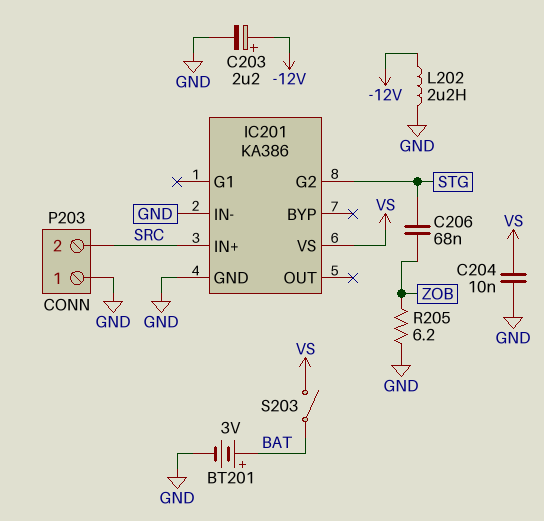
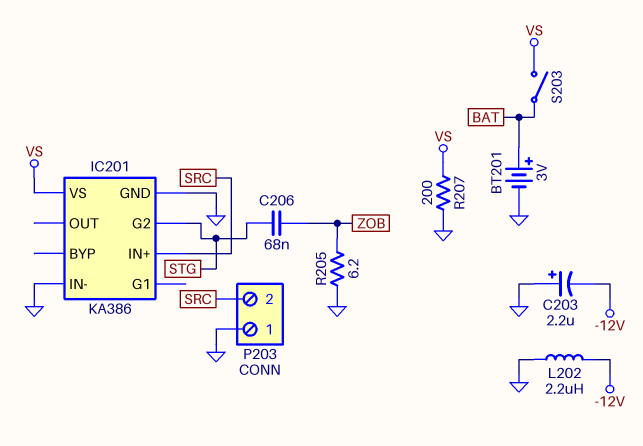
C203: 2.2uF (plus -12V, minus GND) -> 2.2uF (plus GND, minus -12V)
C204: 10nF (GND, VS) -> none
R207: none -> 200 (GND, VS)

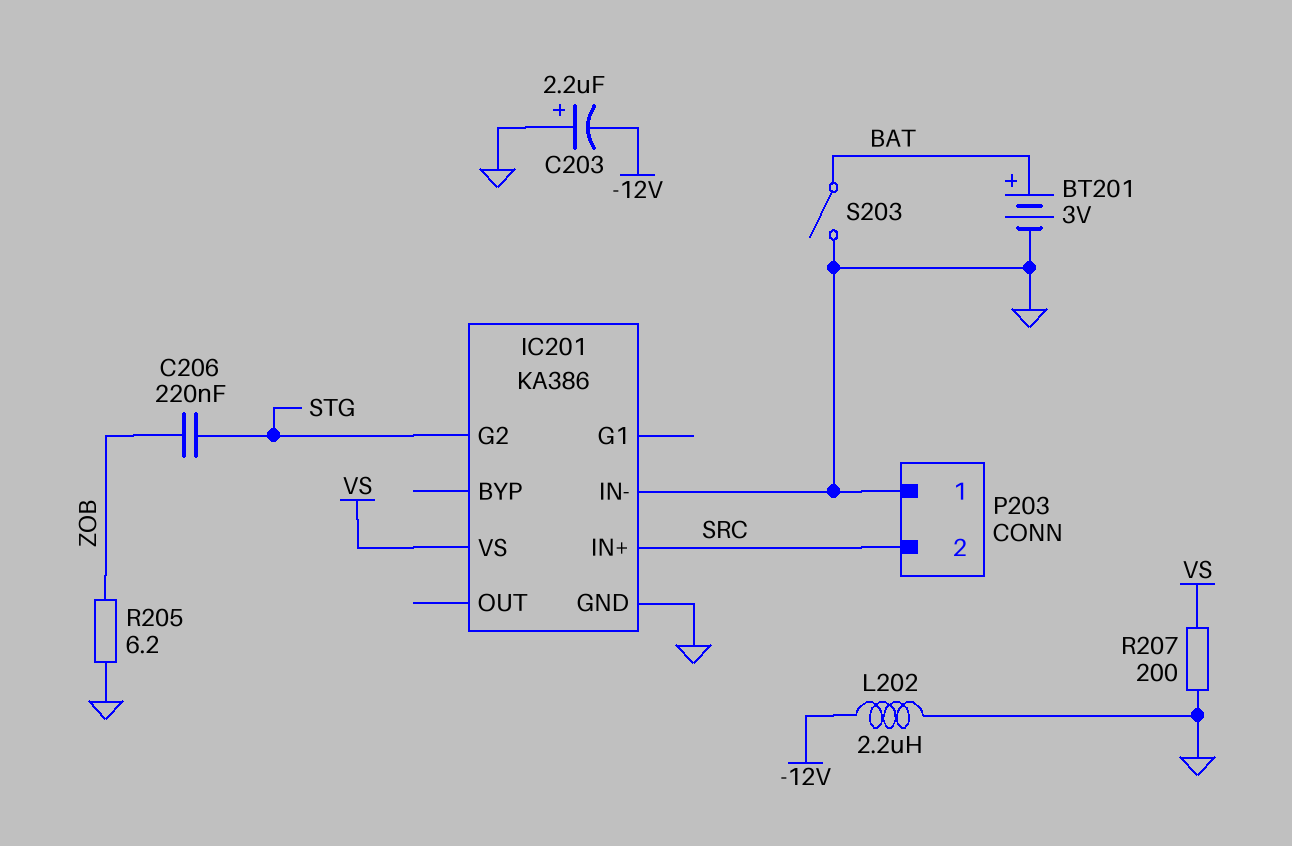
C206: 68nF (STG, ZOB) -> 220nF (STG, ZOB)
S203: switch (BAT, VS) -> switch (BAT, GND)

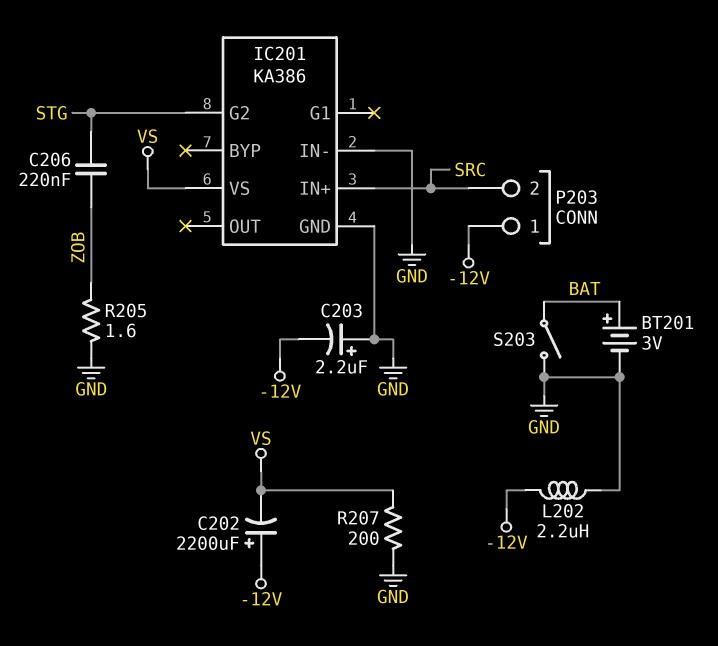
C202: none -> 2200uF (plus -12V, minus VS)
P203 pin 1: GND -> -12V
R205: 6.2 (GND, ZOB) -> 1.6 (GND, ZOB)

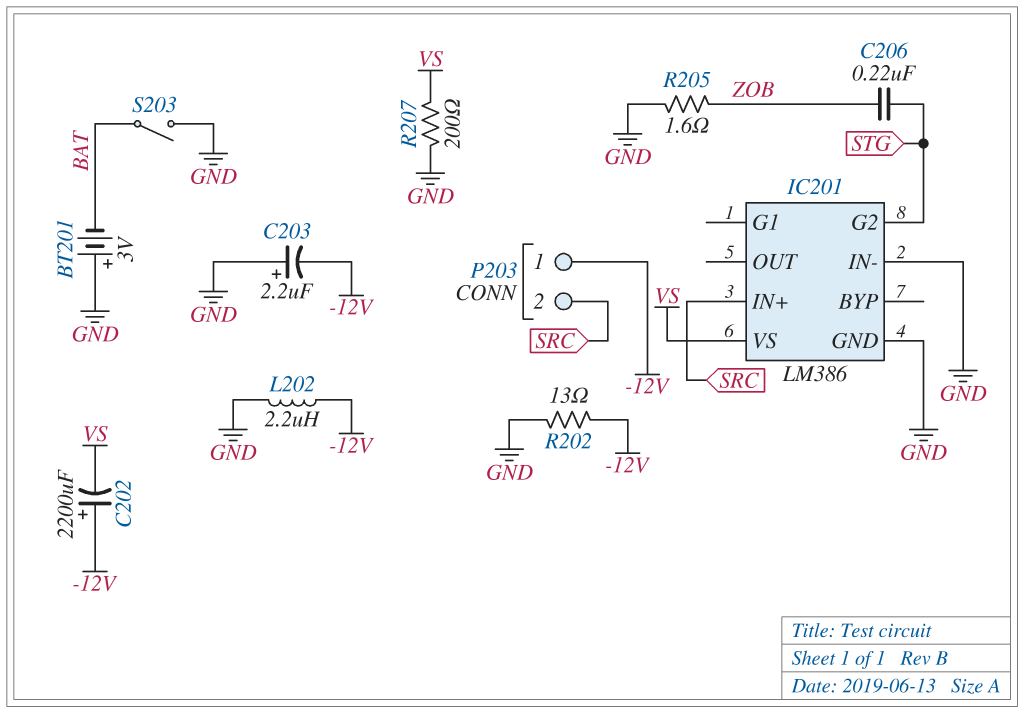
BT201: 3V (plus BAT, minus GND) -> 3V (plus GND, minus BAT)
IC201: KA386 -> LM386
R202: none -> 13 (-12V, GND)

